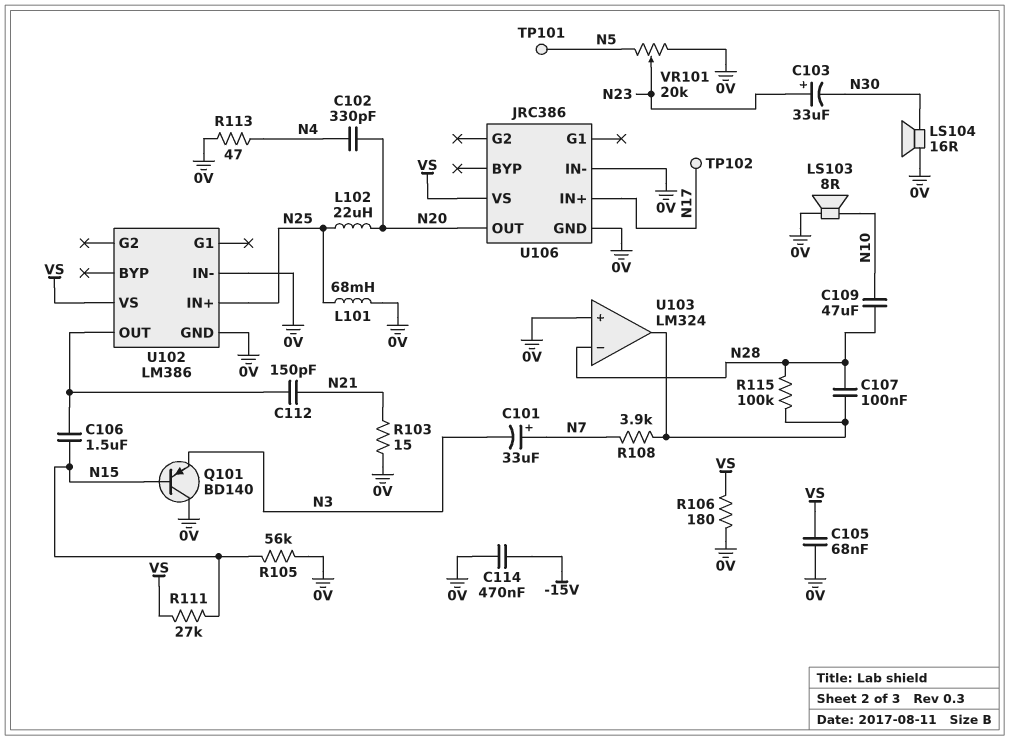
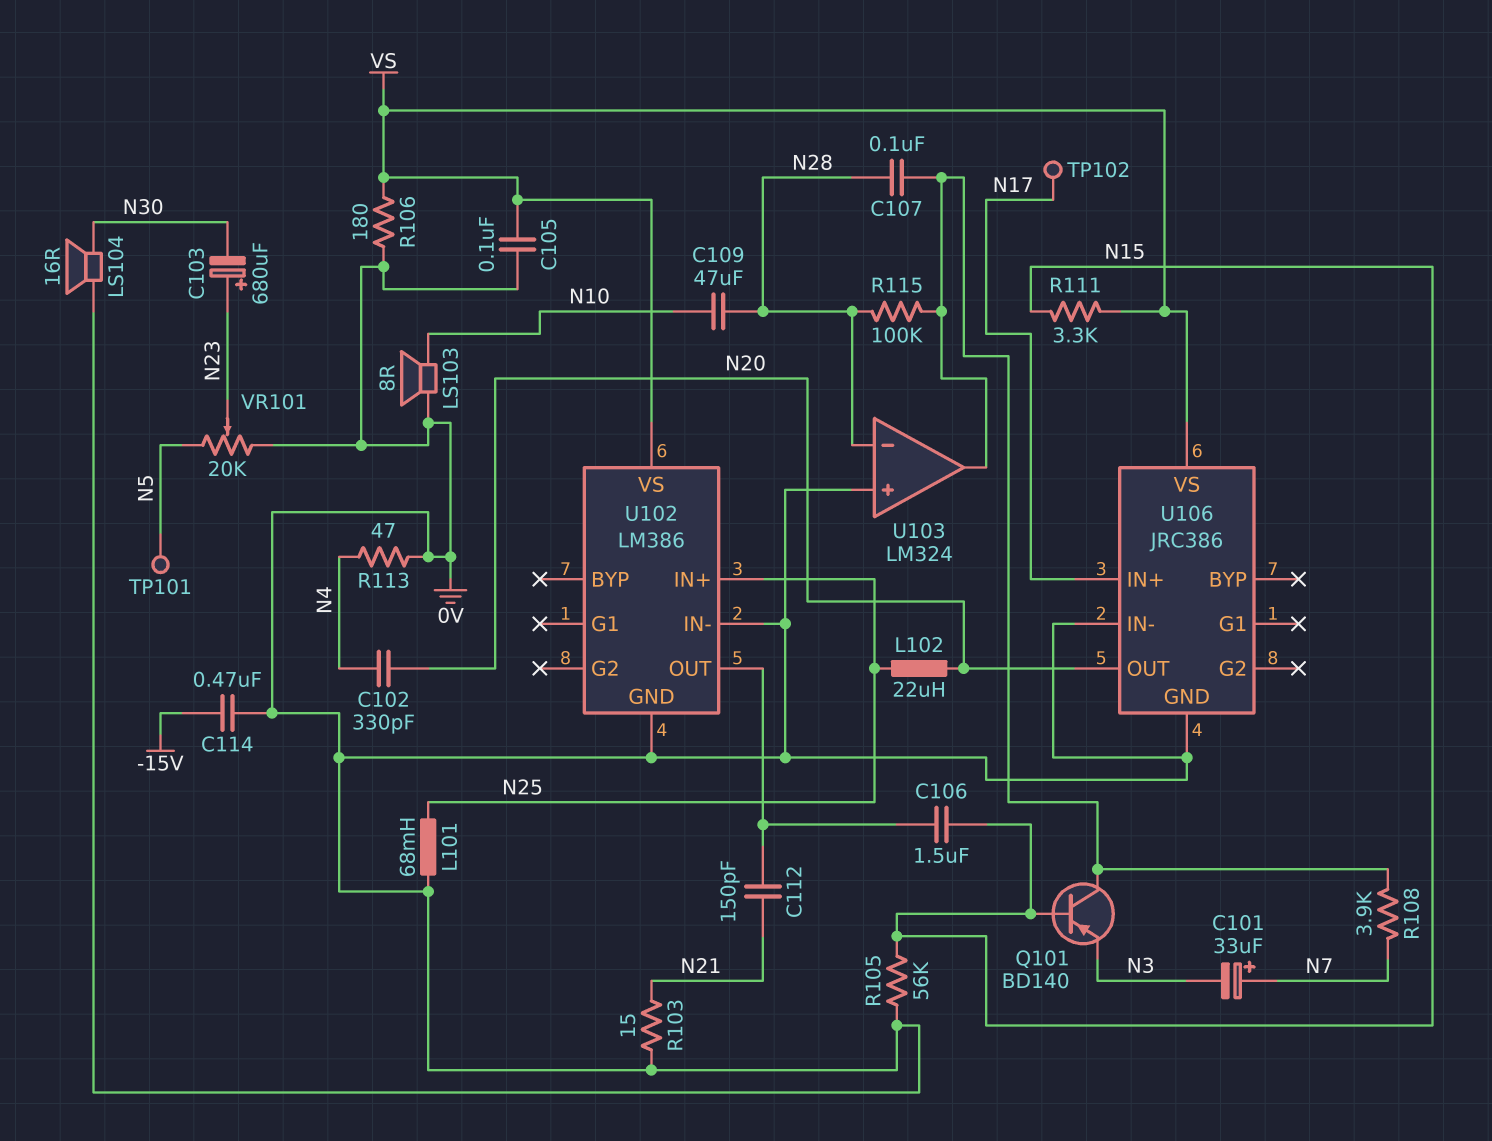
C103: 33uF (plus N23, minus N30) -> 680uF (plus N23, minus N30)
C105: 68nF (0V, VS) -> 100nF (0V, VS)
Q101: PNP BD140 (B N15, C 0V, E N3) -> PNP BD140 (B N15, C U103/out, E N3)
R111: 27k (N15, VS) -> 3.3k (N15, VS)

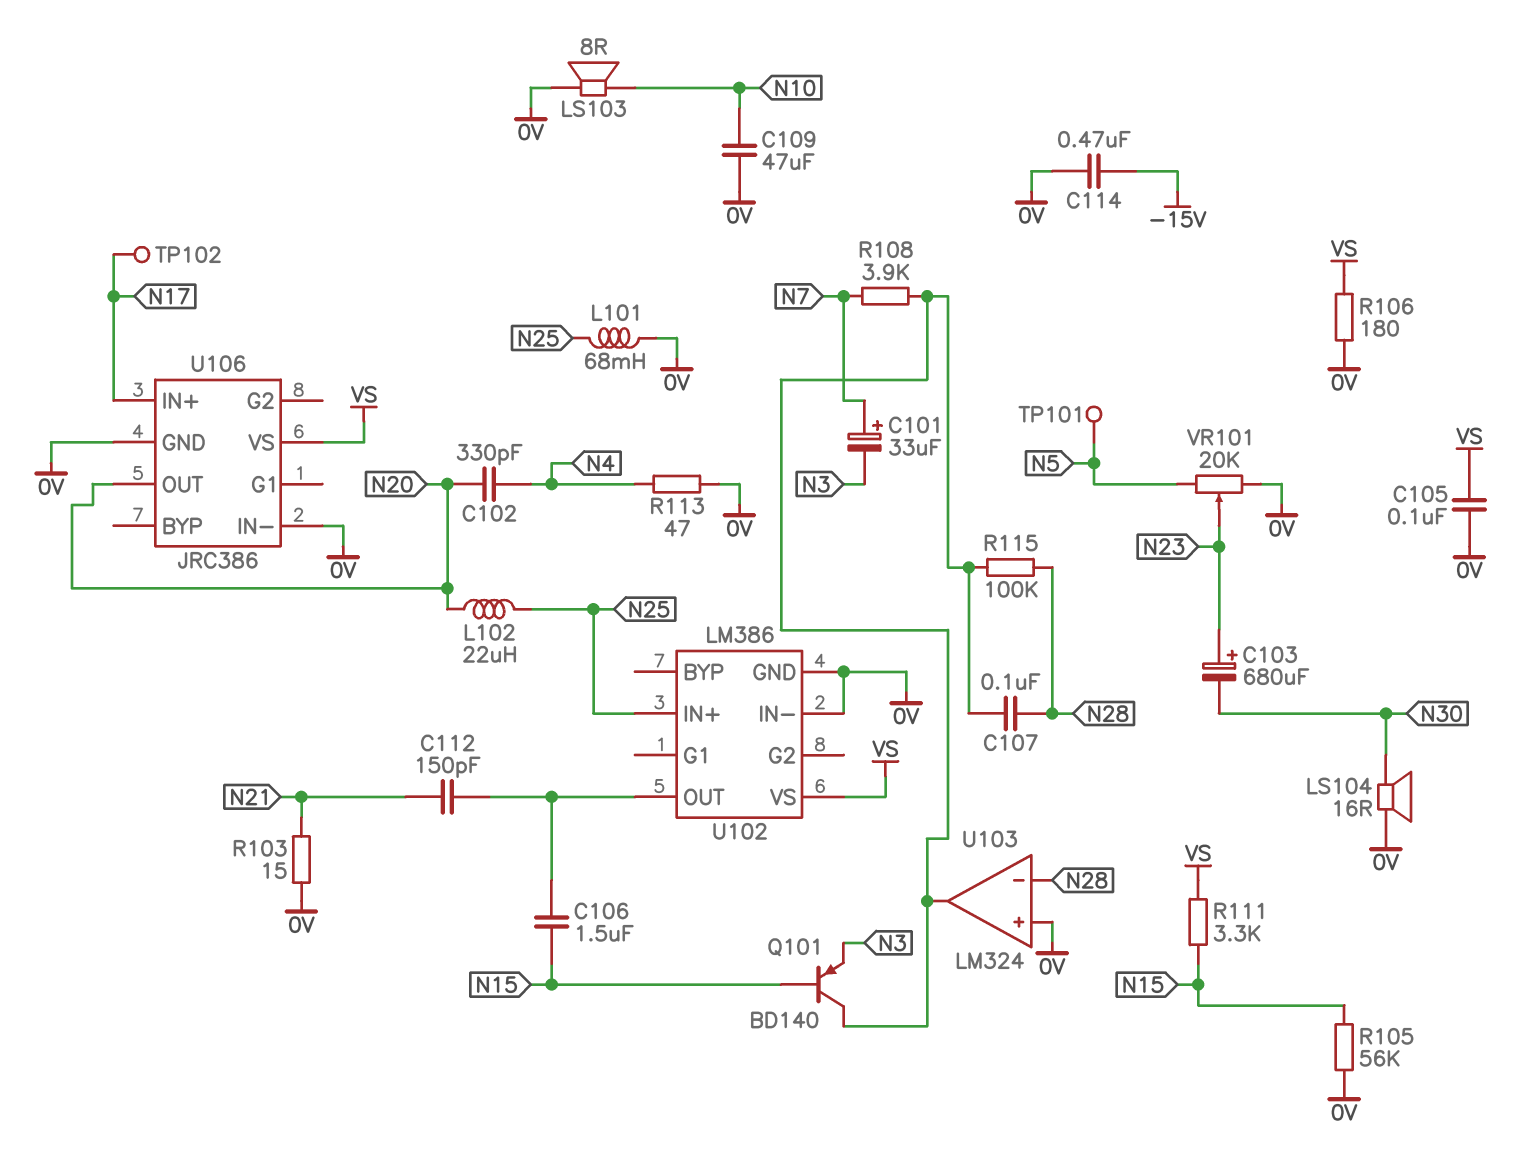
C109: 47uF (N10, N28) -> 47uF (0V, N10)

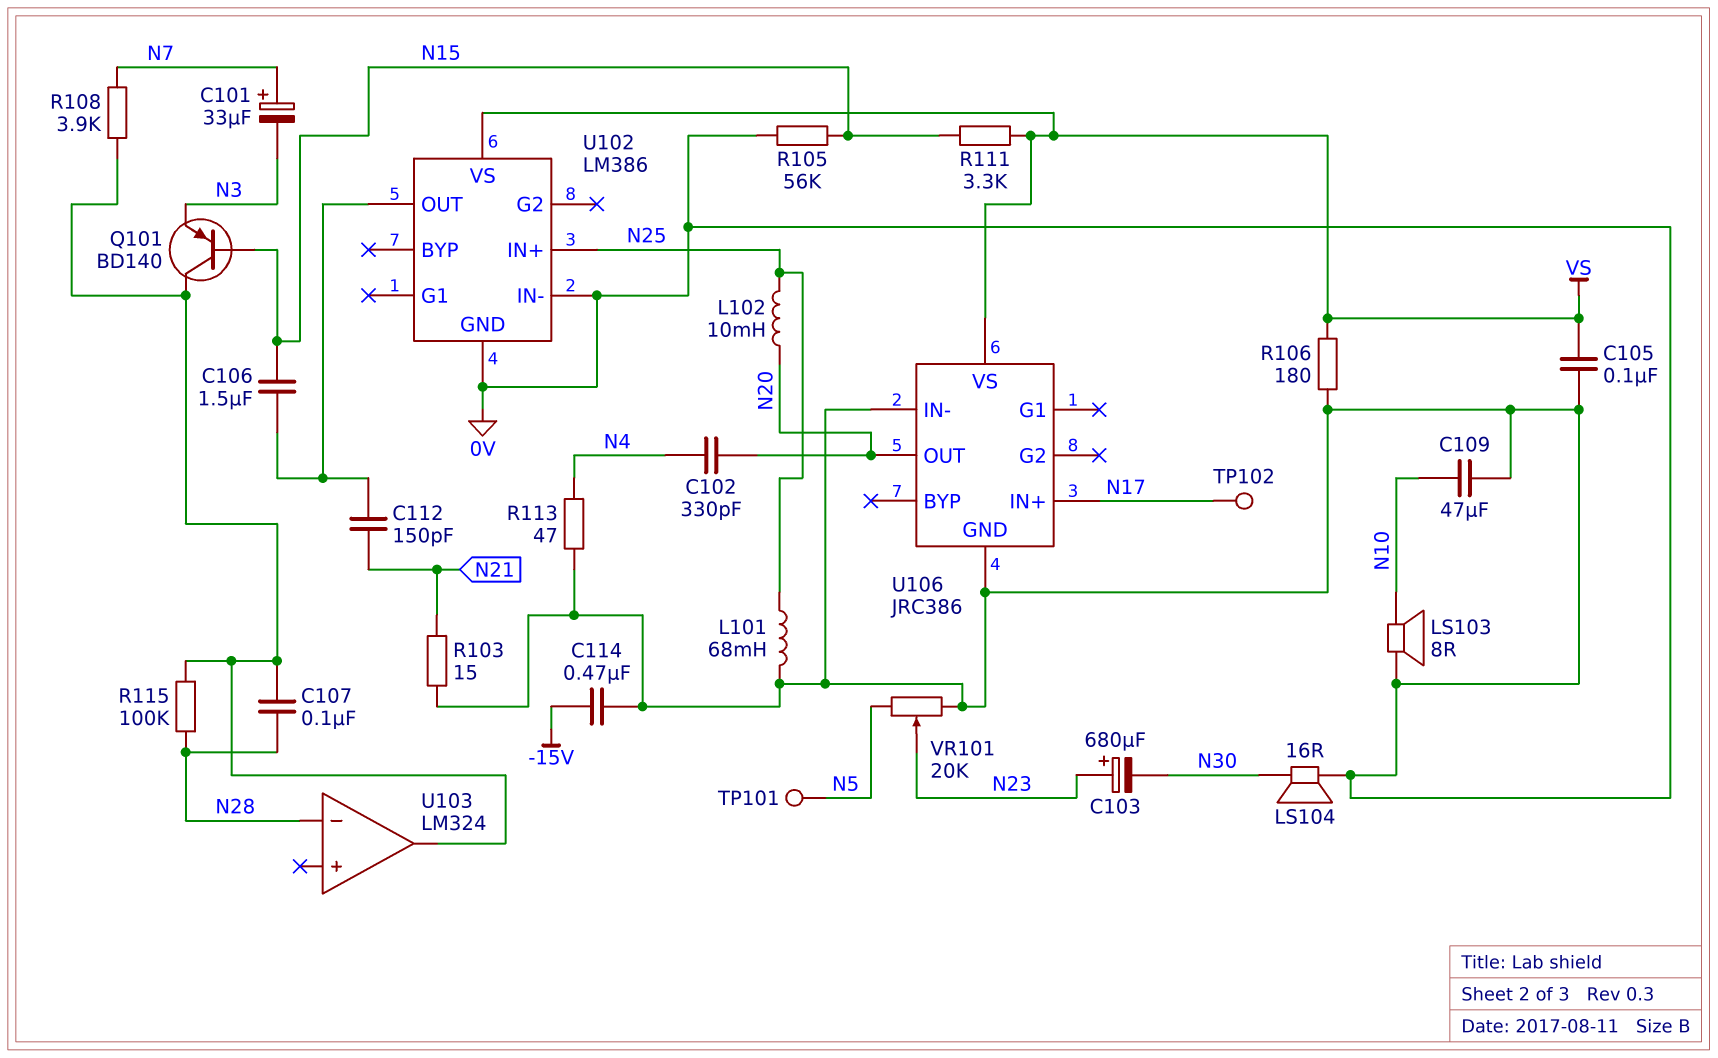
L102: 22uH (N20, N25) -> 10mH (N20, N25)
U103 pin in+: 0V -> none

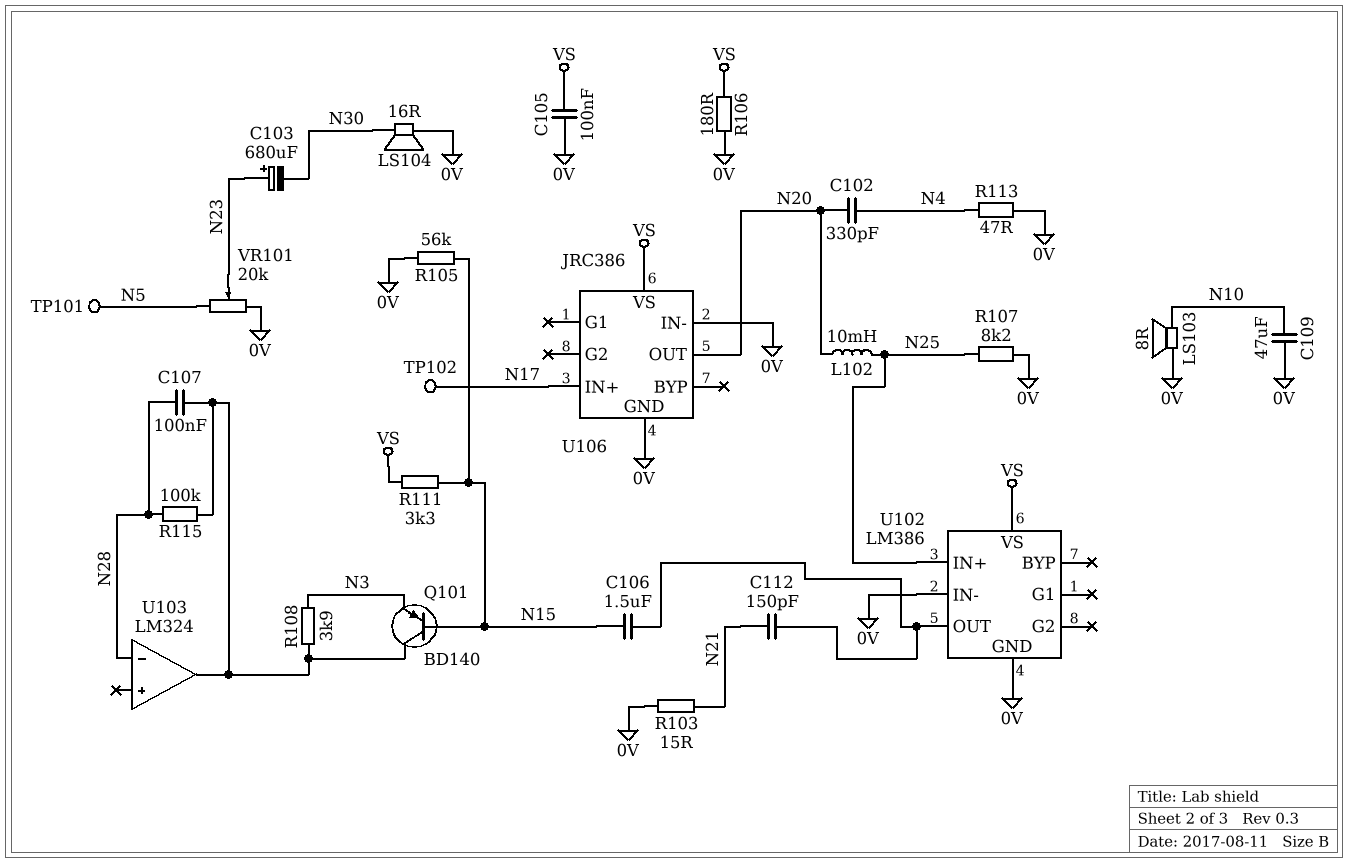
C101: 33uF (plus N7, minus N3) -> none
C114: 470nF (-15V, 0V) -> none
L101: 68mH (0V, N25) -> none
R107: none -> 8.2k (0V, N25)
R108: 3.9k (N7, U103/out) -> 3.9k (N3, U103/out)

